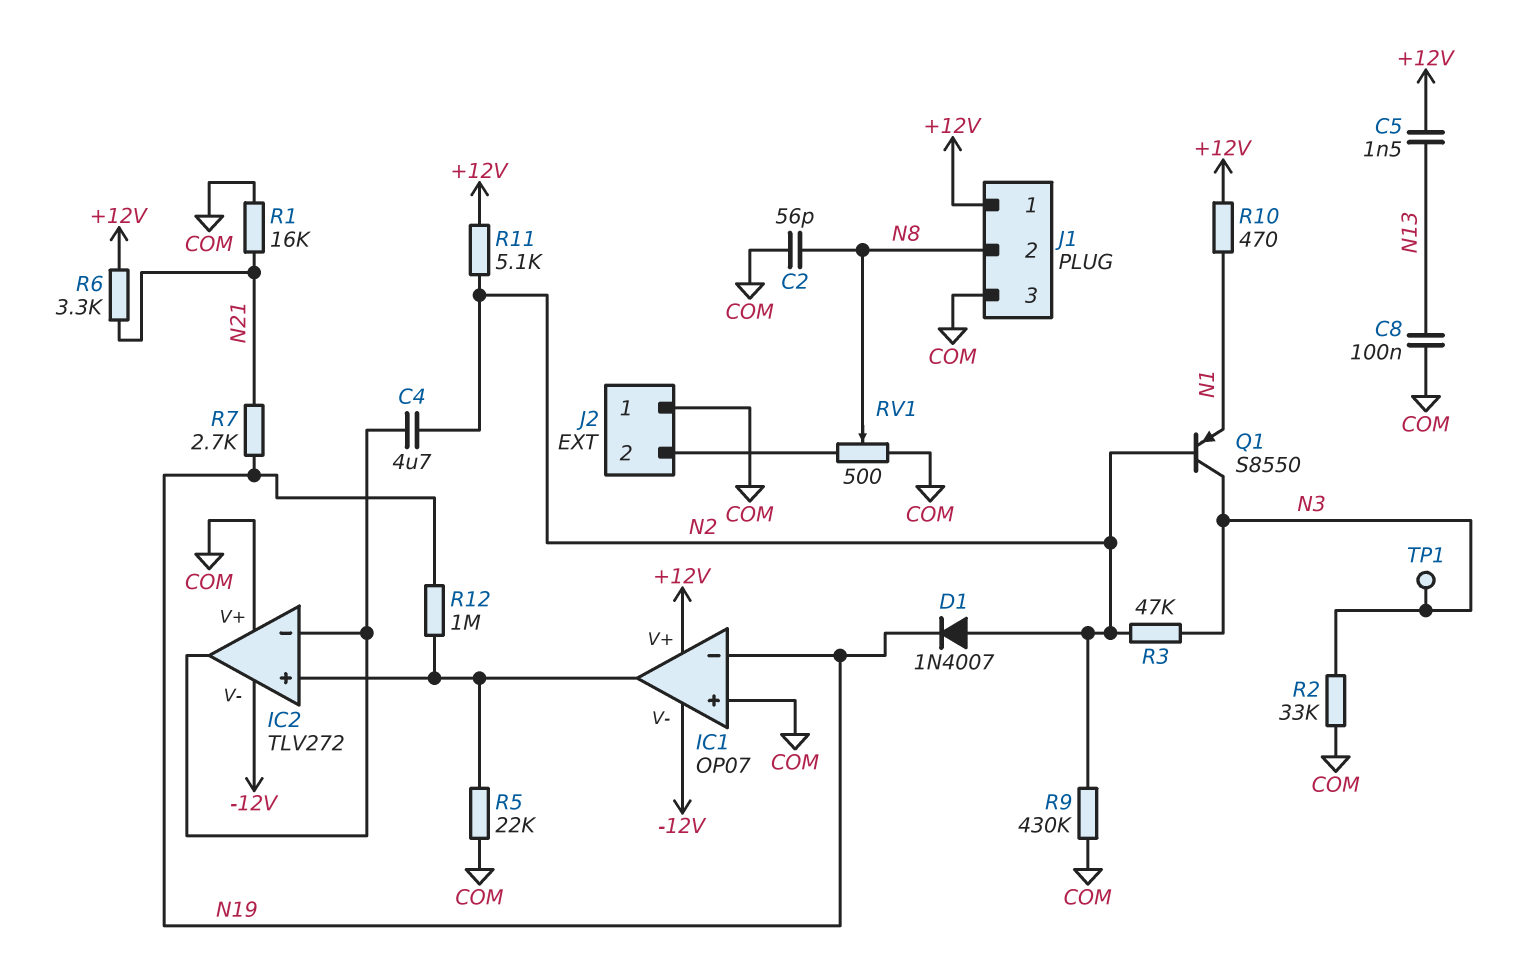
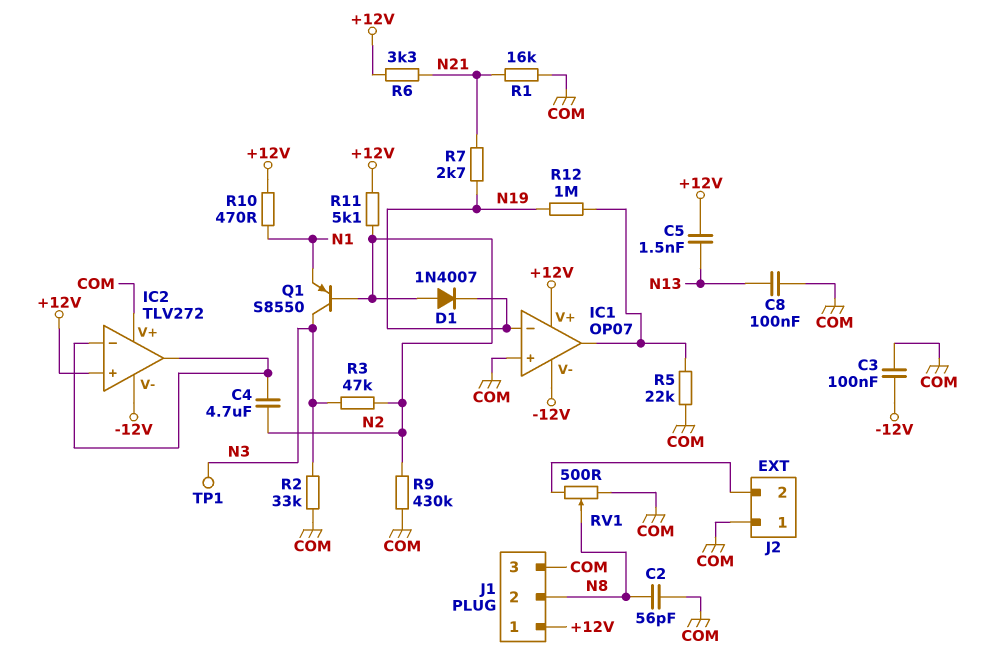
C3: none -> 100nF (-12V, COM)
IC2 pin in+: IC1/out -> +12V

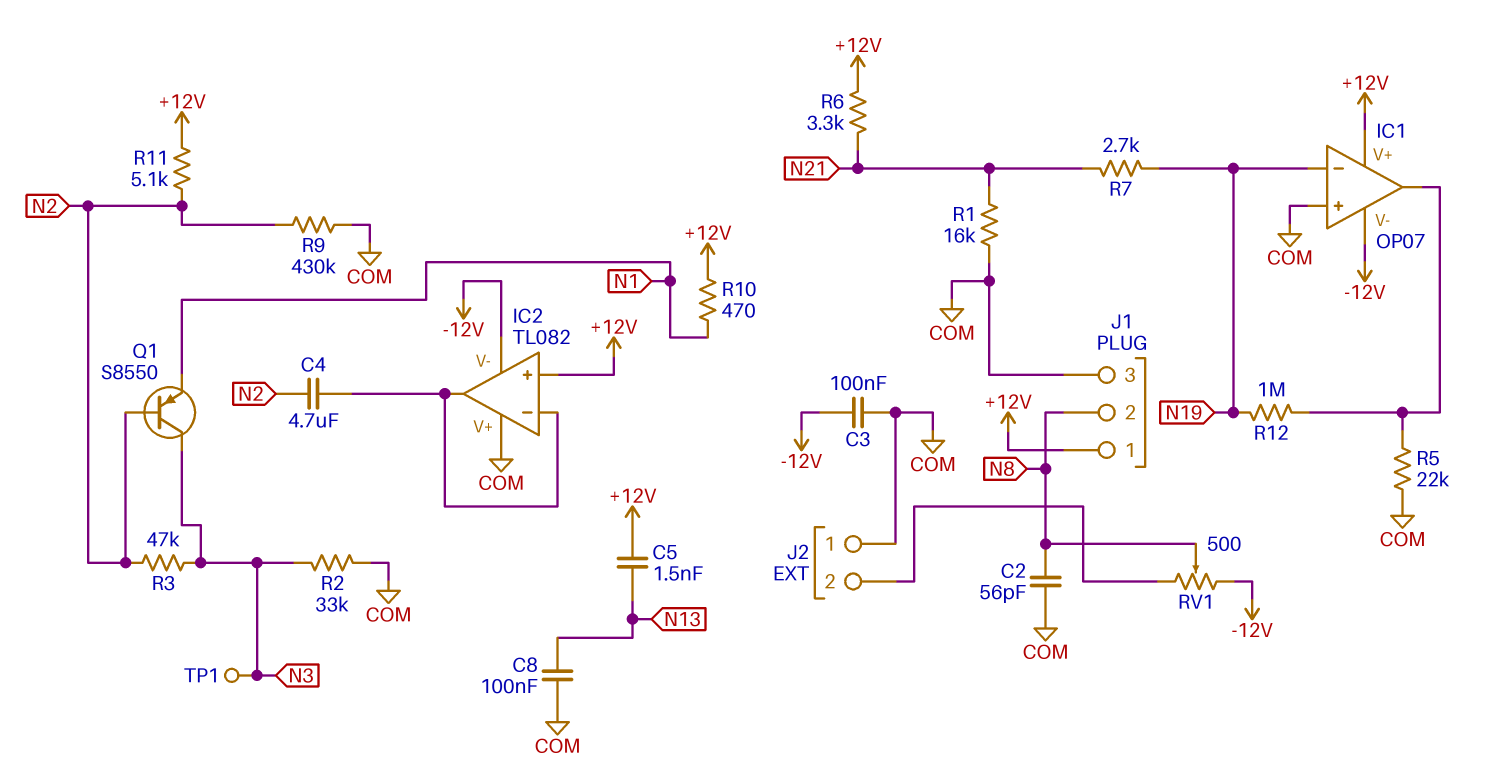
D1: diode 1N4007 (A N2, K N19) -> none
IC2: TLV272 -> TL082
RV1: 500 (COM, J2/2, wiper N8) -> 500 (-12V, J2/2, wiper N8)

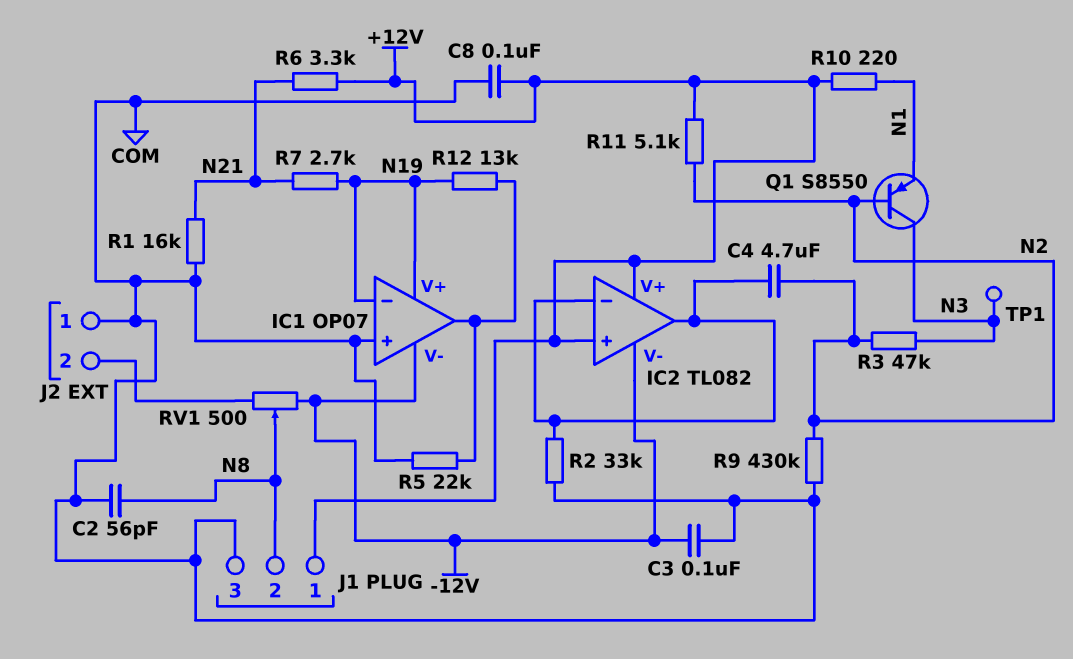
C5: 1.5nF (+12V, N13) -> none
C8: 100nF (COM, N13) -> 100nF (+12V, COM)
IC1 pin V+: +12V -> N19
IC2 pin V+: COM -> +12V
R2: 33k (COM, N3) -> 33k (COM, IC2/in-)
R10: 470 (+12V, N1) -> 220 (+12V, N1)
R12: 1M (IC1/out, N19) -> 13k (IC1/out, N19)

